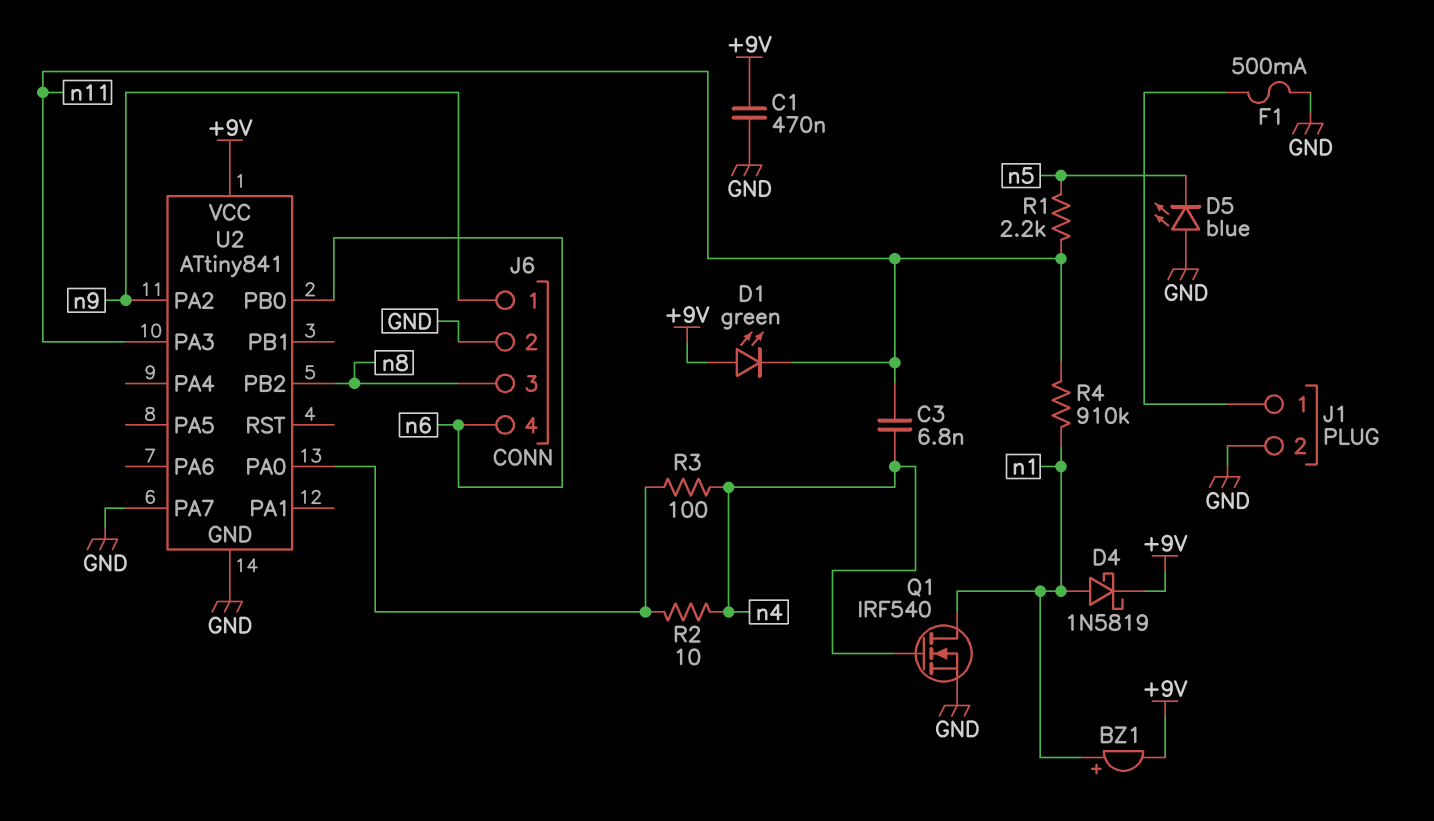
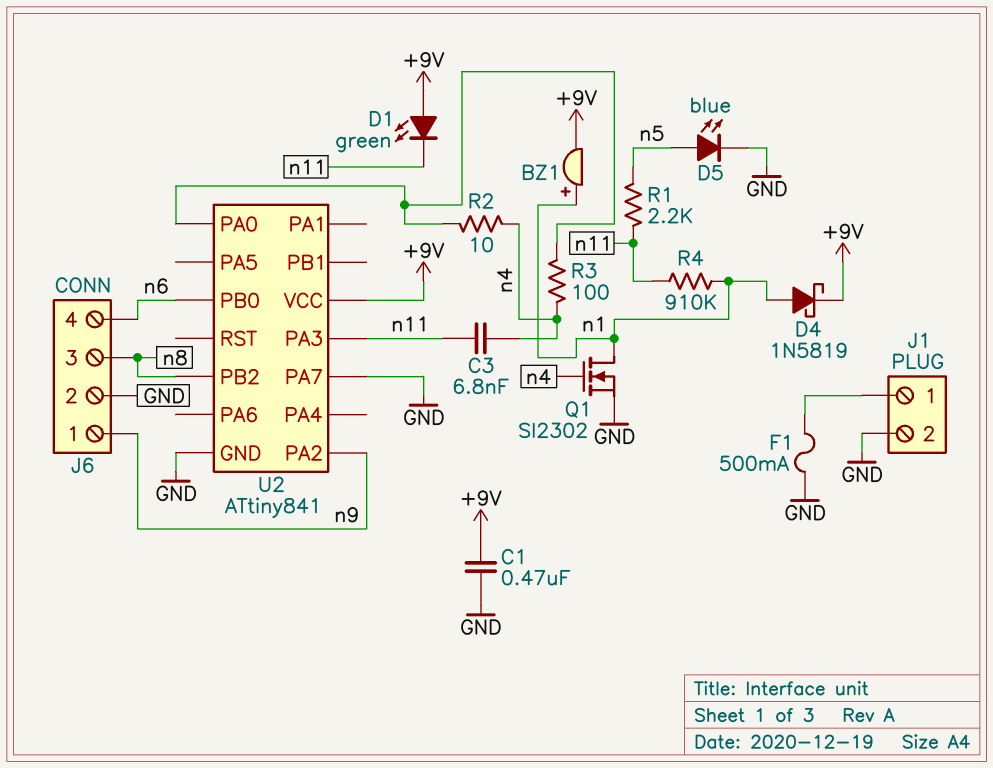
D5: LED blue (A GND, K n5) -> LED blue (A n5, K GND)
Q1: NMOS IRF540 (G n4, D n1, S GND) -> NMOS SI2302 (G n4, D n1, S GND)

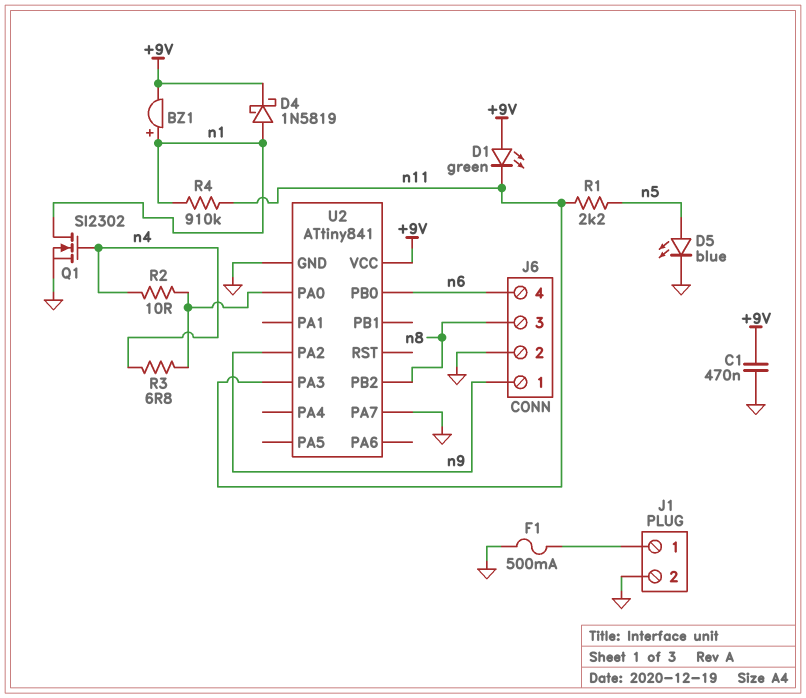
C3: 6.8nF (n4, n11) -> none
R3: 100 (U2/PA0, n4) -> 6.8 (U2/PA0, n4)

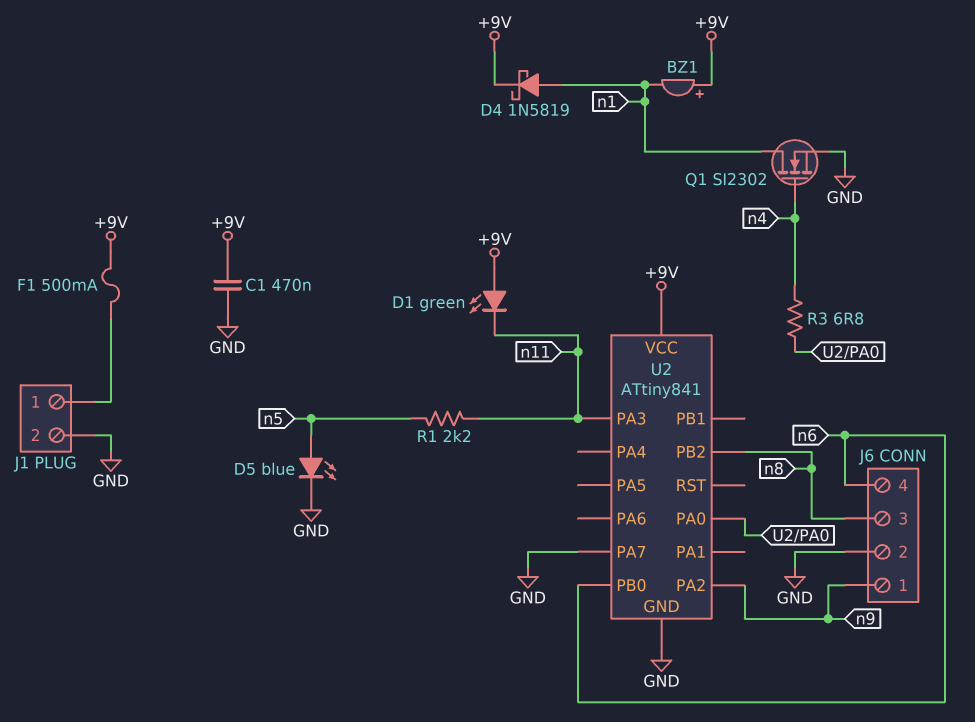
BZ1: buzzer (plus n1, minus +9V) -> buzzer (plus +9V, minus n1)
F1: 500mA (GND, J1/1) -> 500mA (+9V, J1/1)
R2: 10 (U2/PA0, n4) -> none
R4: 910k (n1, n11) -> none

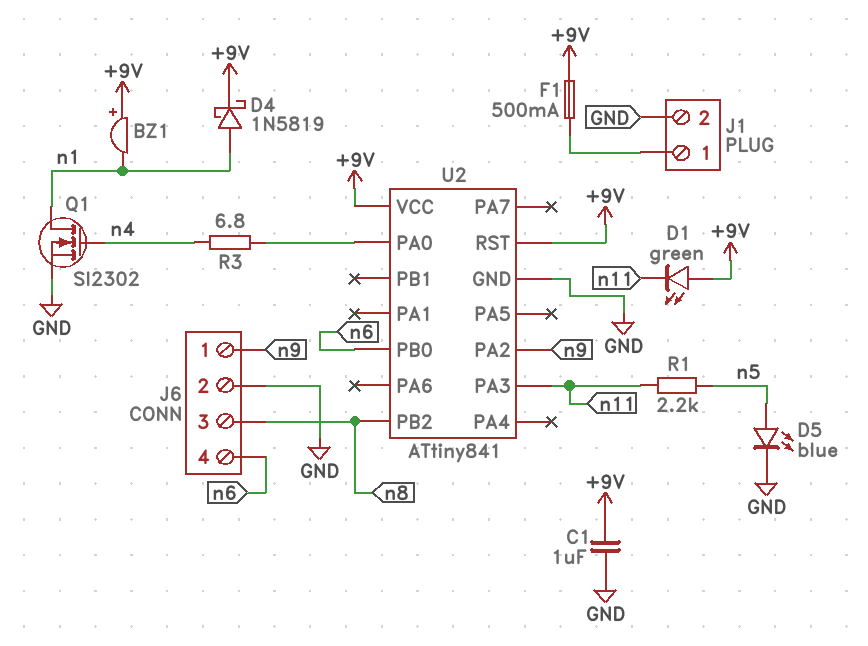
C1: 470nF (+9V, GND) -> 1uF (+9V, GND)
U2 pin PA7: GND -> none
U2 pin RST: none -> +9V

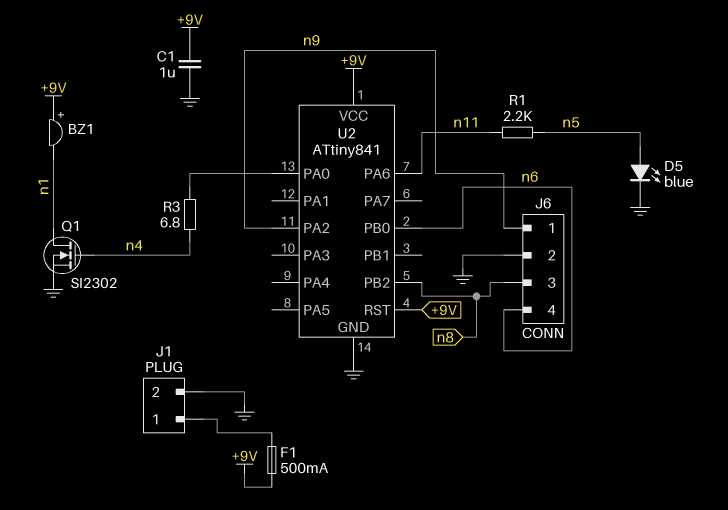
D1: LED green (A +9V, K n11) -> none
D4: schottky 1N5819 (A n1, K +9V) -> none
U2 pin PA3: n11 -> none
U2 pin PA6: none -> n11

